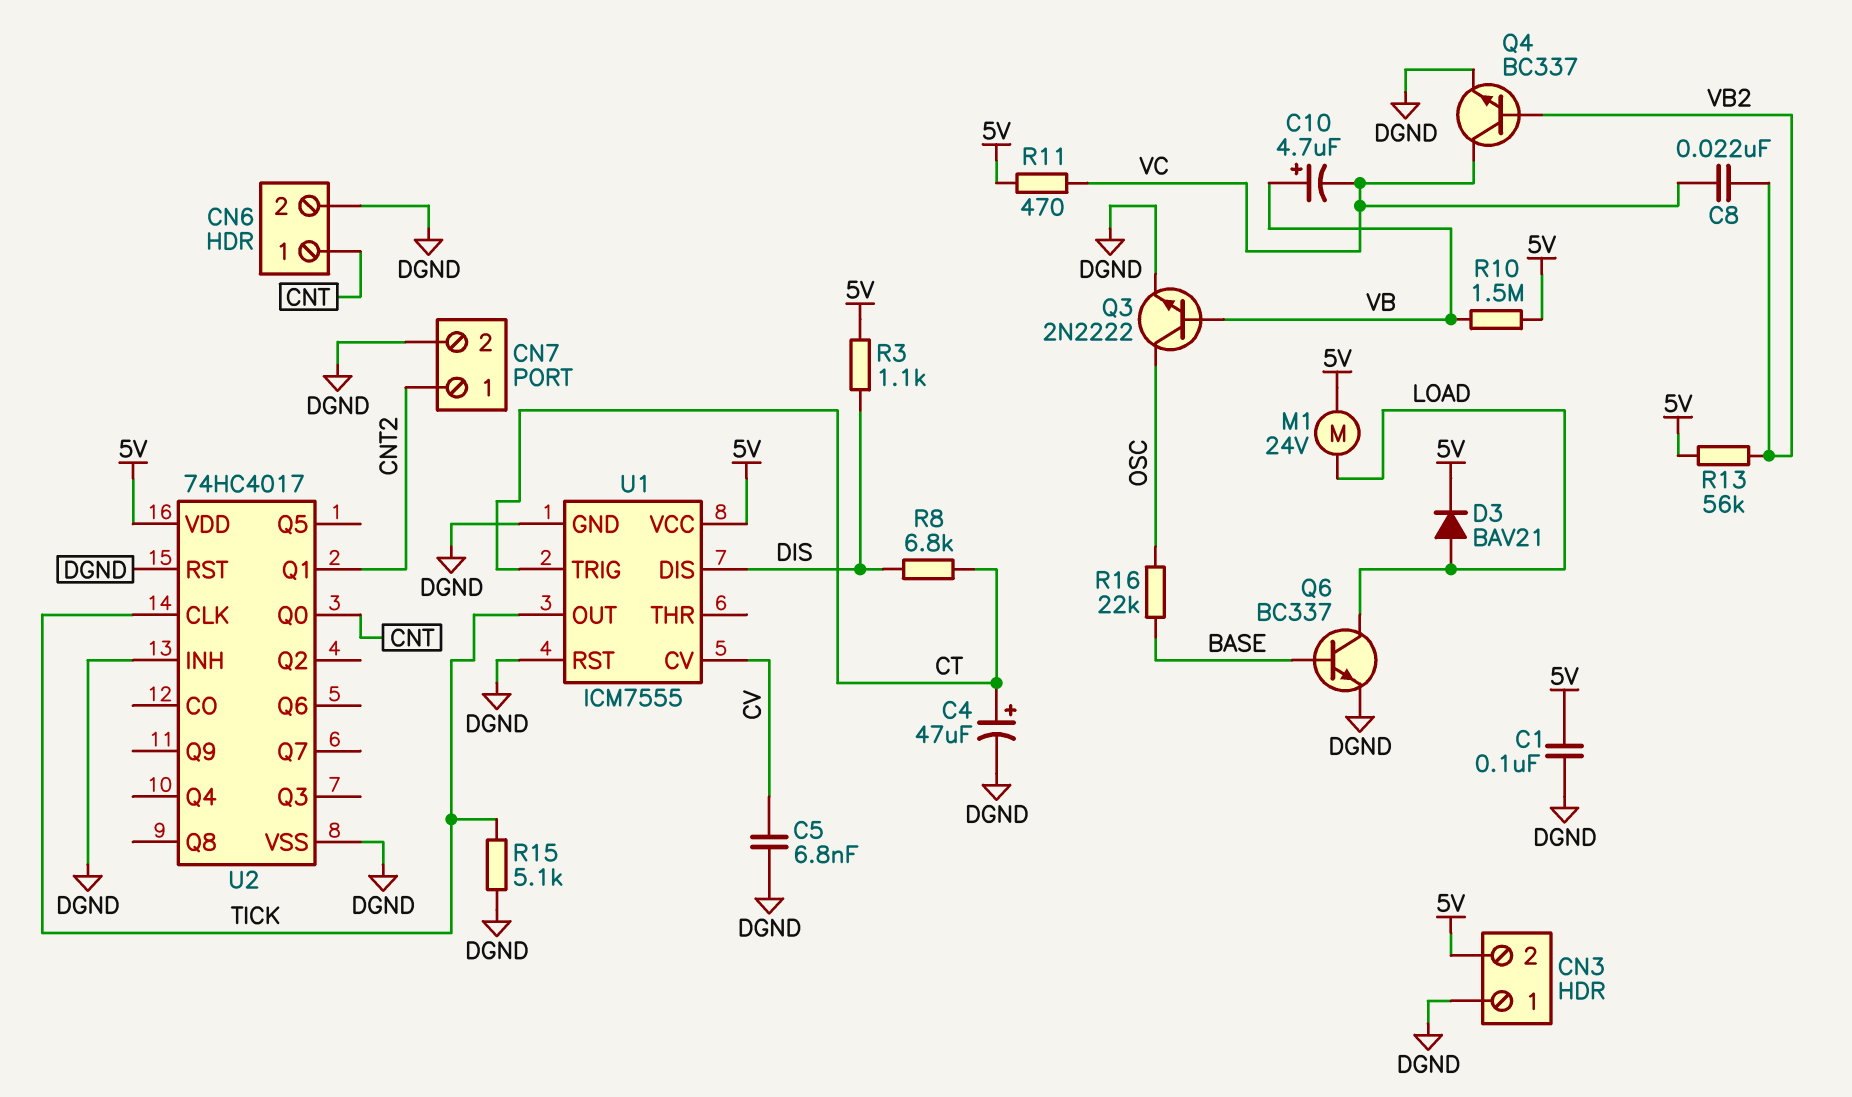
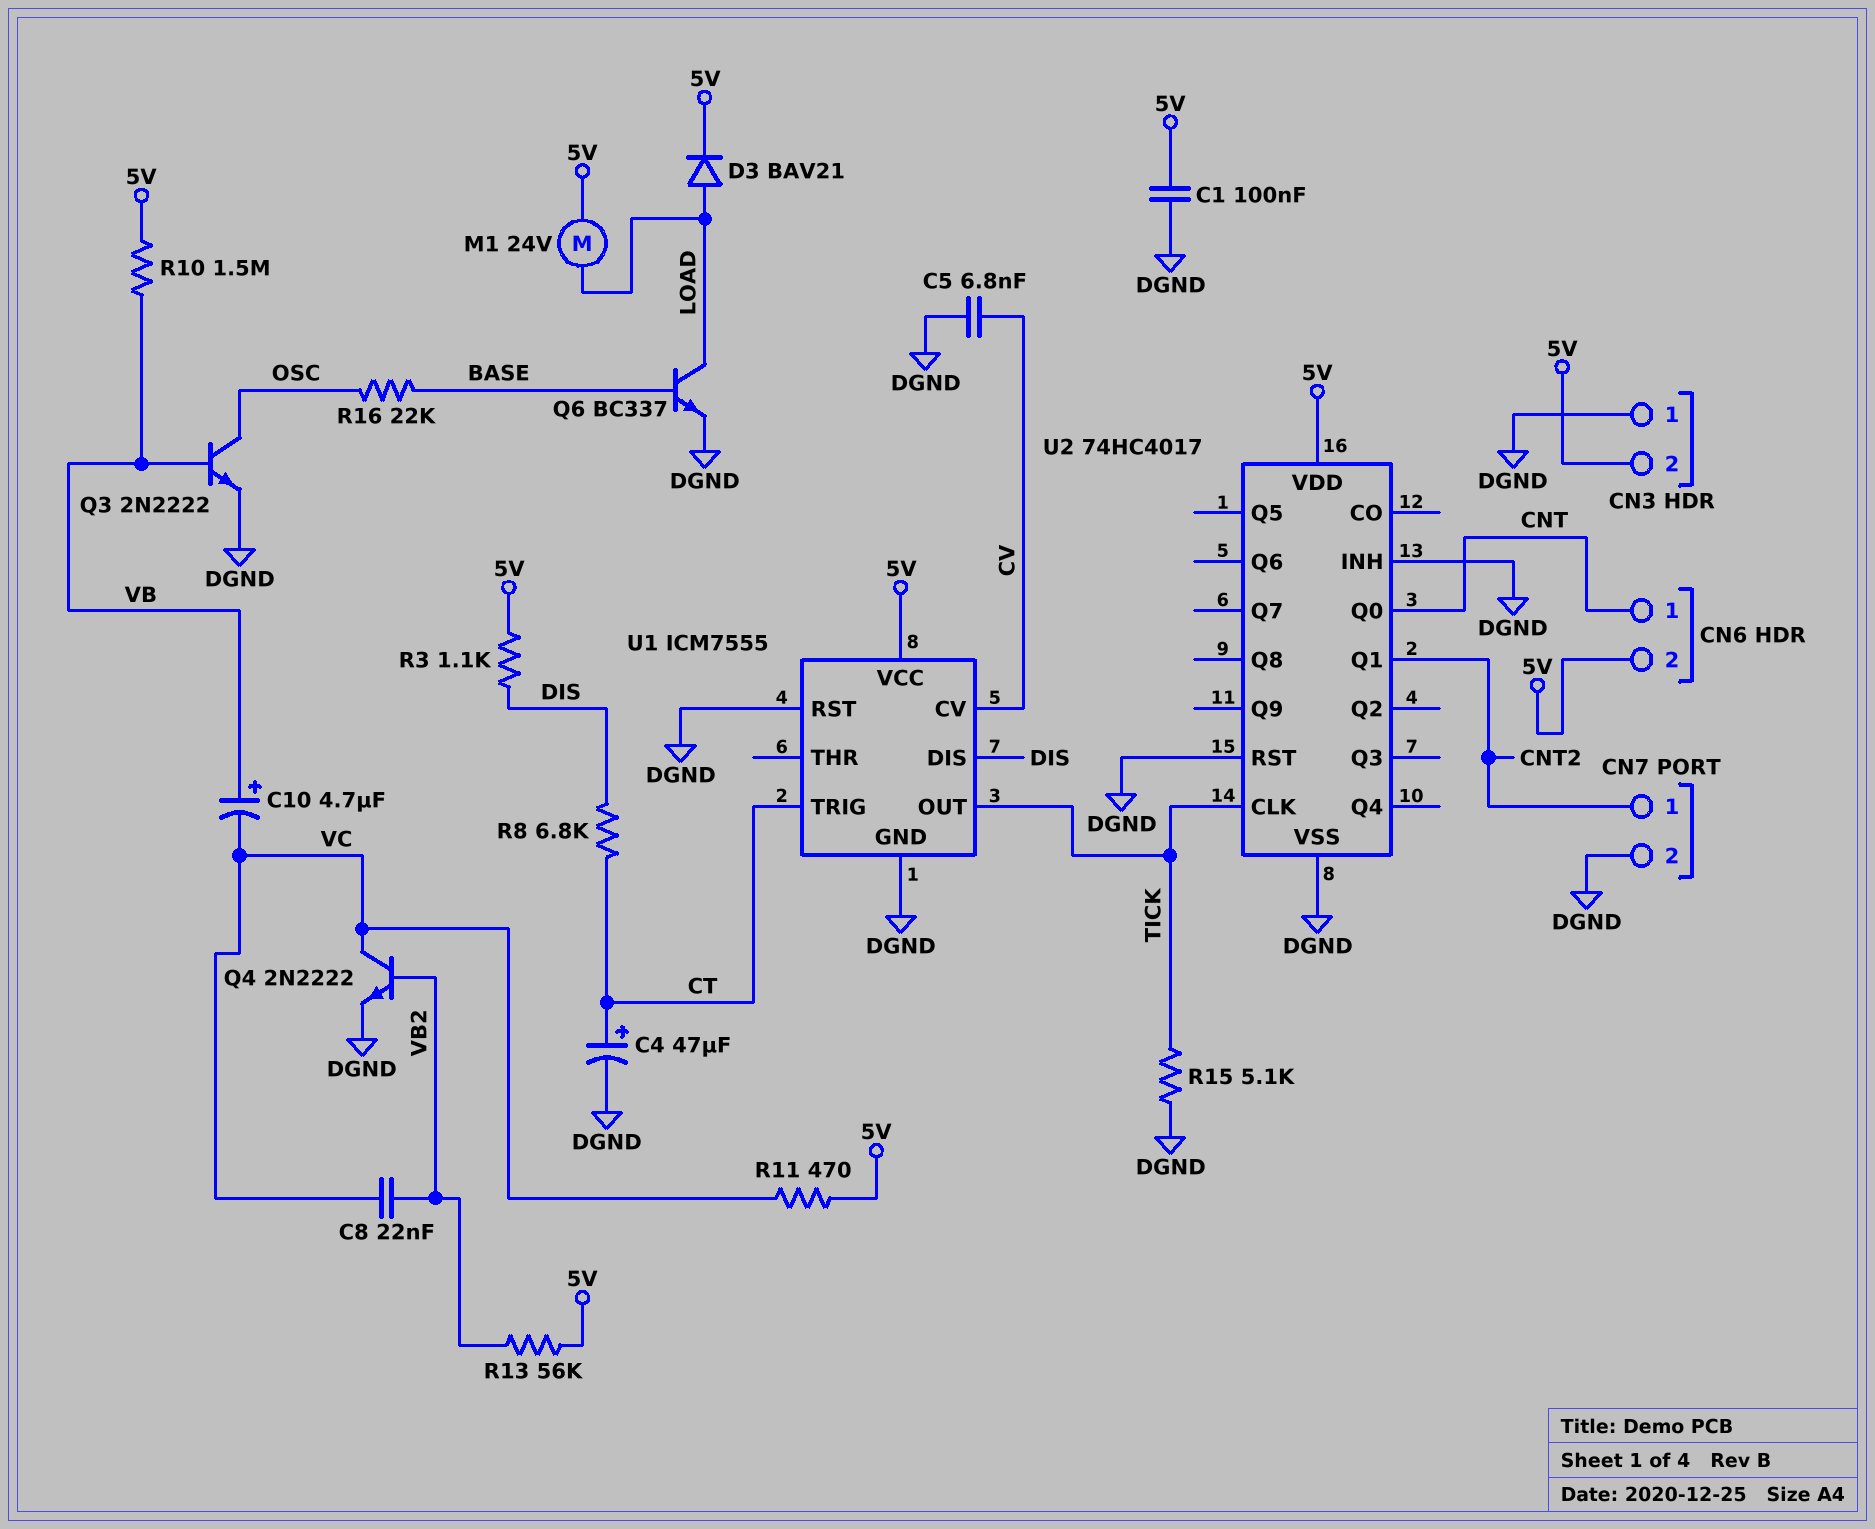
CN6 pin 2: DGND -> 5V
Q4: NPN BC337 (B VB2, C VC, E DGND) -> NPN 2N2222 (B VB2, C VC, E DGND)

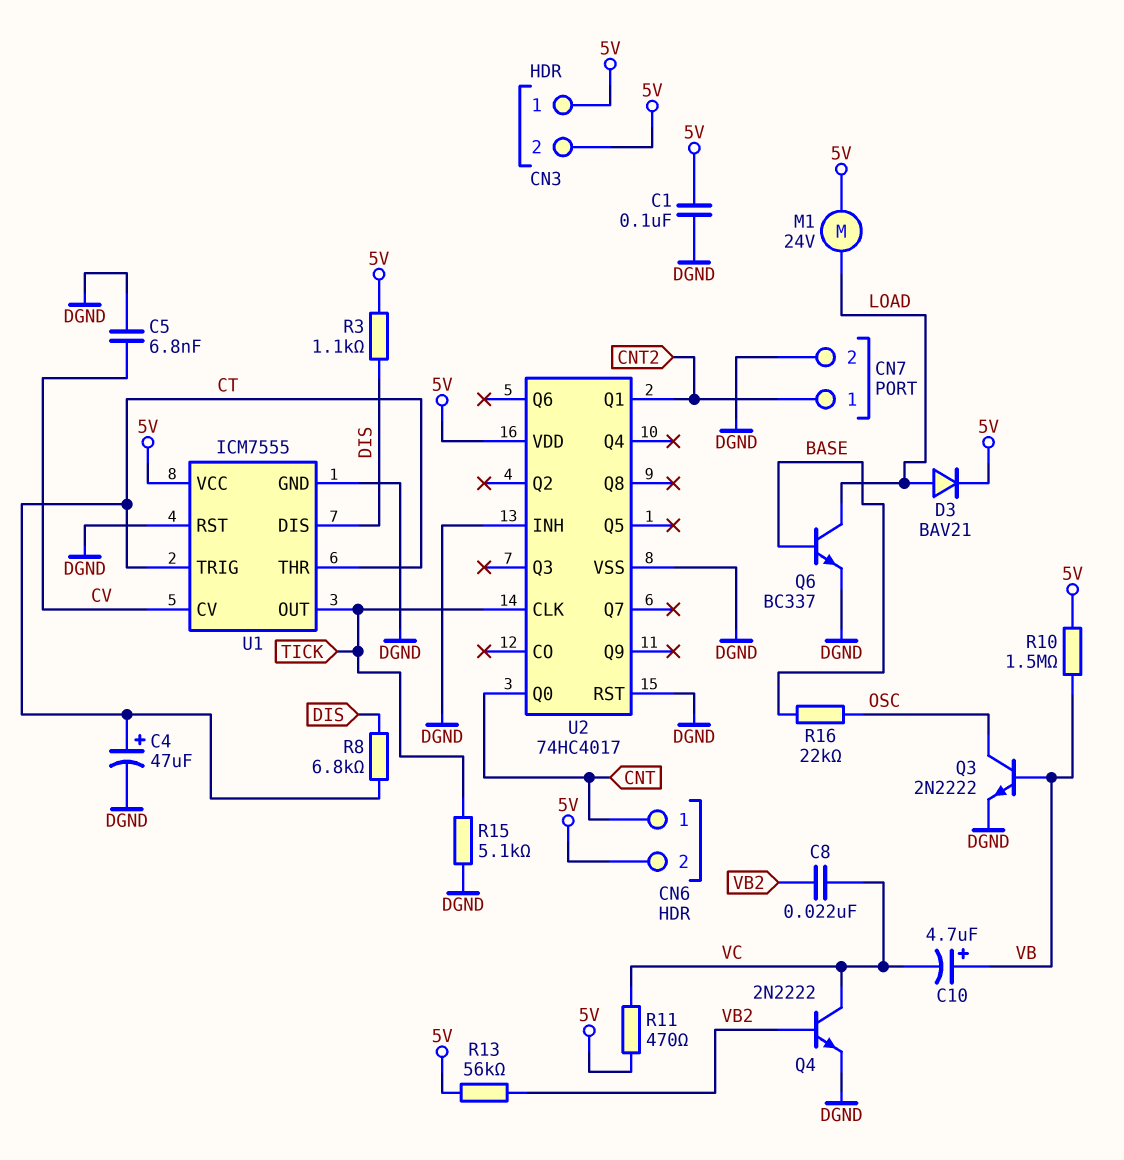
CN3 pin 1: DGND -> 5V
U1 pin THR: none -> CT

